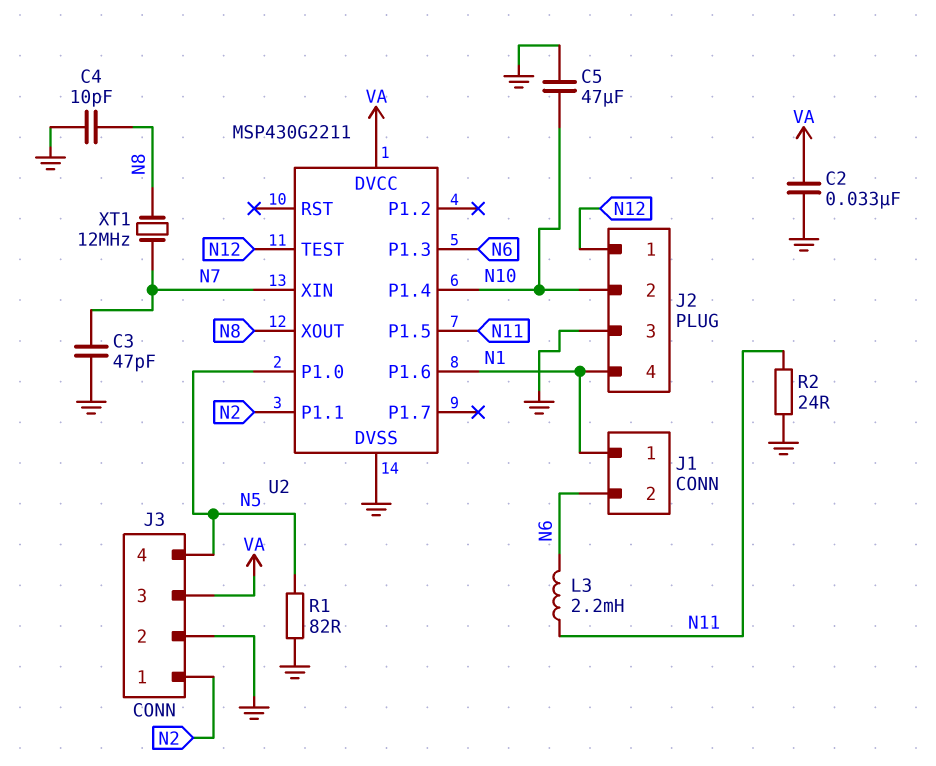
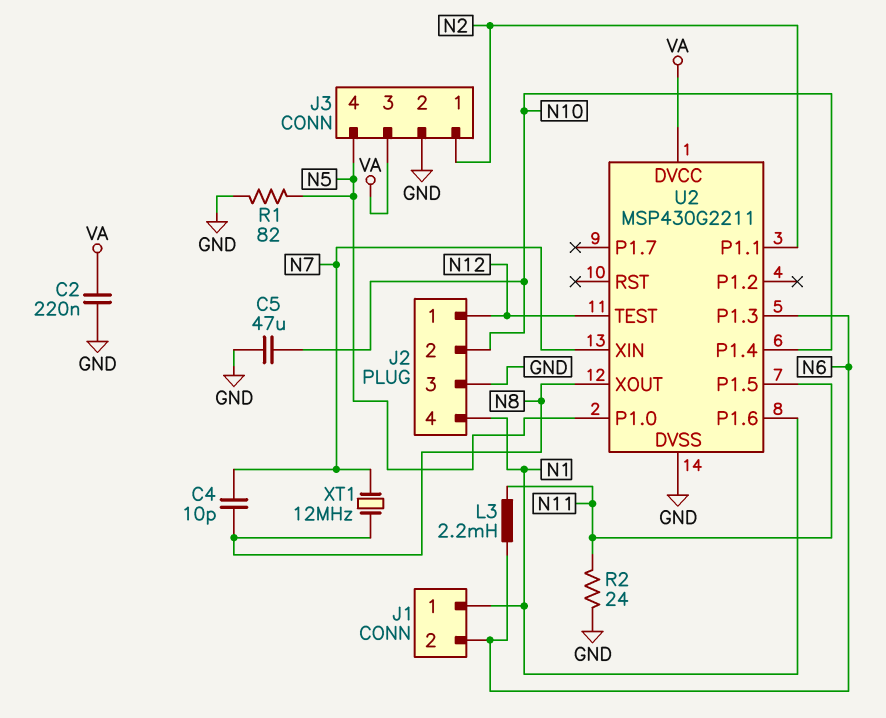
C2: 33nF (GND, VA) -> 220nF (GND, VA)
C3: 47pF (GND, N7) -> none
C4: 10pF (GND, N8) -> 10pF (N7, N8)

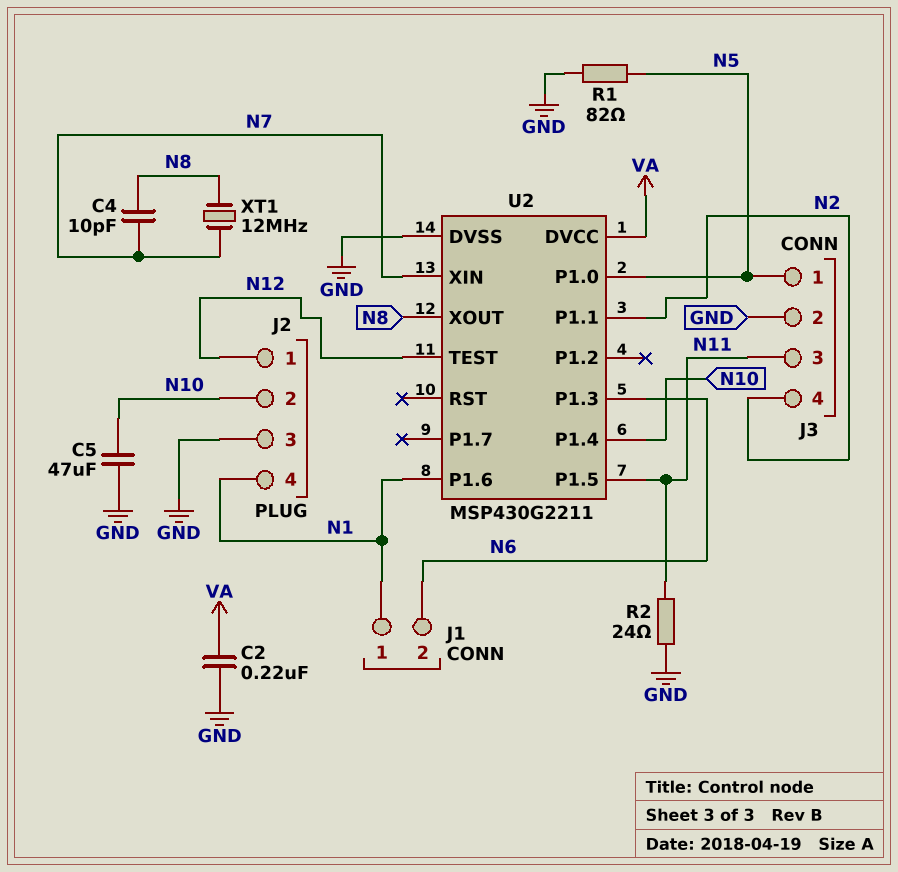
J3 pin 1: N2 -> N5
J3 pin 3: VA -> N11
J3 pin 4: N5 -> N2
L3: 2.2mH (N6, N11) -> none

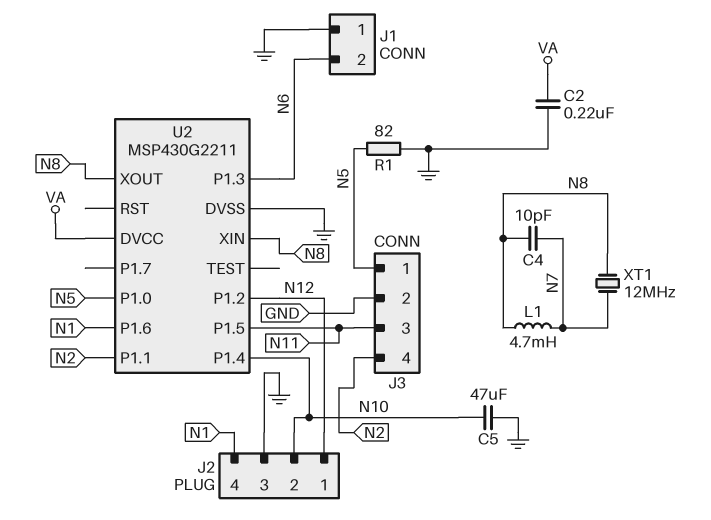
J1 pin 1: N1 -> GND
L1: none -> 4.7mH (N7, N8)
R2: 24 (GND, N11) -> none
U2 pin P1.2: none -> N12
U2 pin TEST: N12 -> none
U2 pin XIN: N7 -> N8

